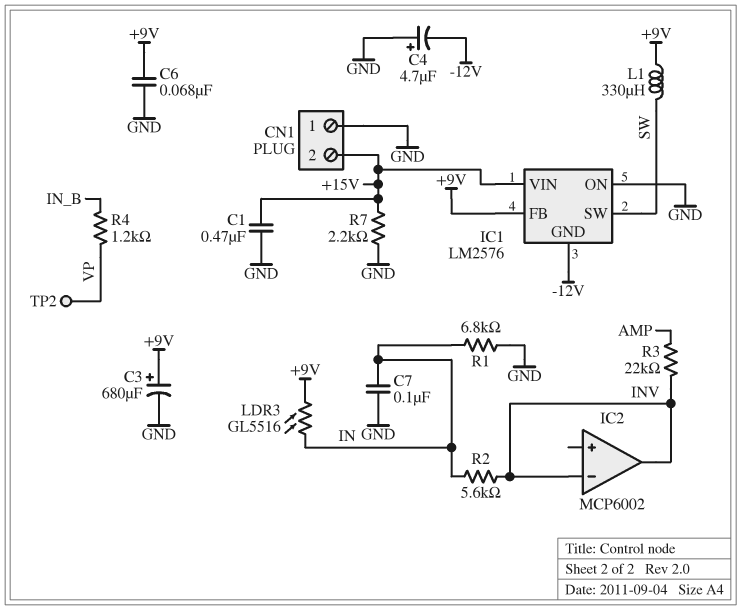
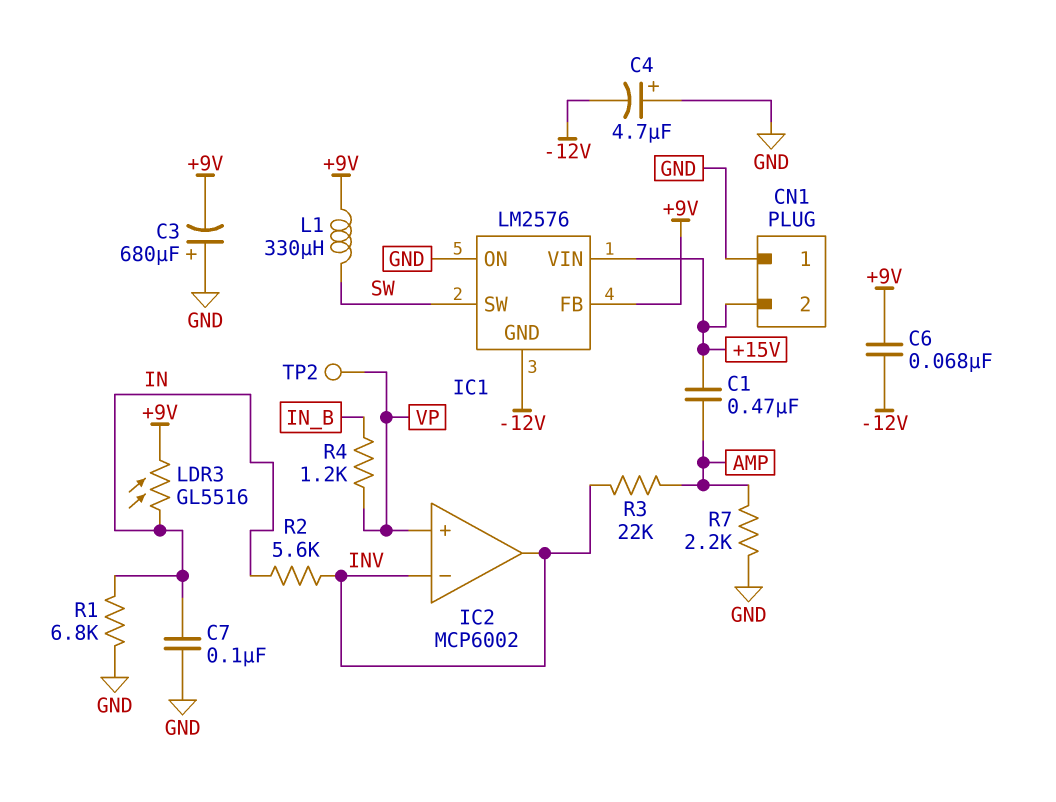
C1: 470nF (+15V, GND) -> 470nF (+15V, AMP)
C3: 680uF (plus +9V, minus GND) -> 680uF (plus GND, minus +9V)
C6: 68nF (+9V, GND) -> 68nF (+9V, -12V)
IC2 pin in+: none -> VP
R7: 2.2k (+15V, GND) -> 2.2k (AMP, GND)

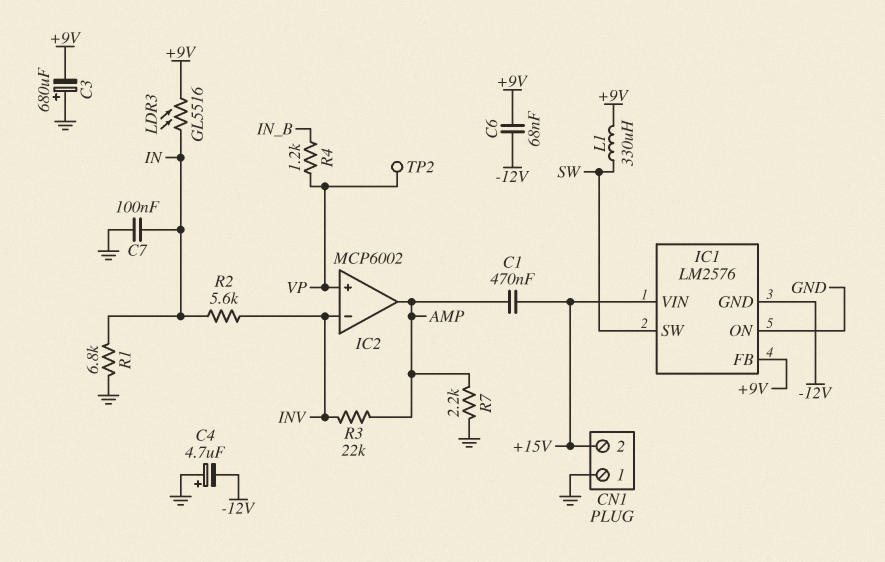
IC2 pin out: INV -> AMP

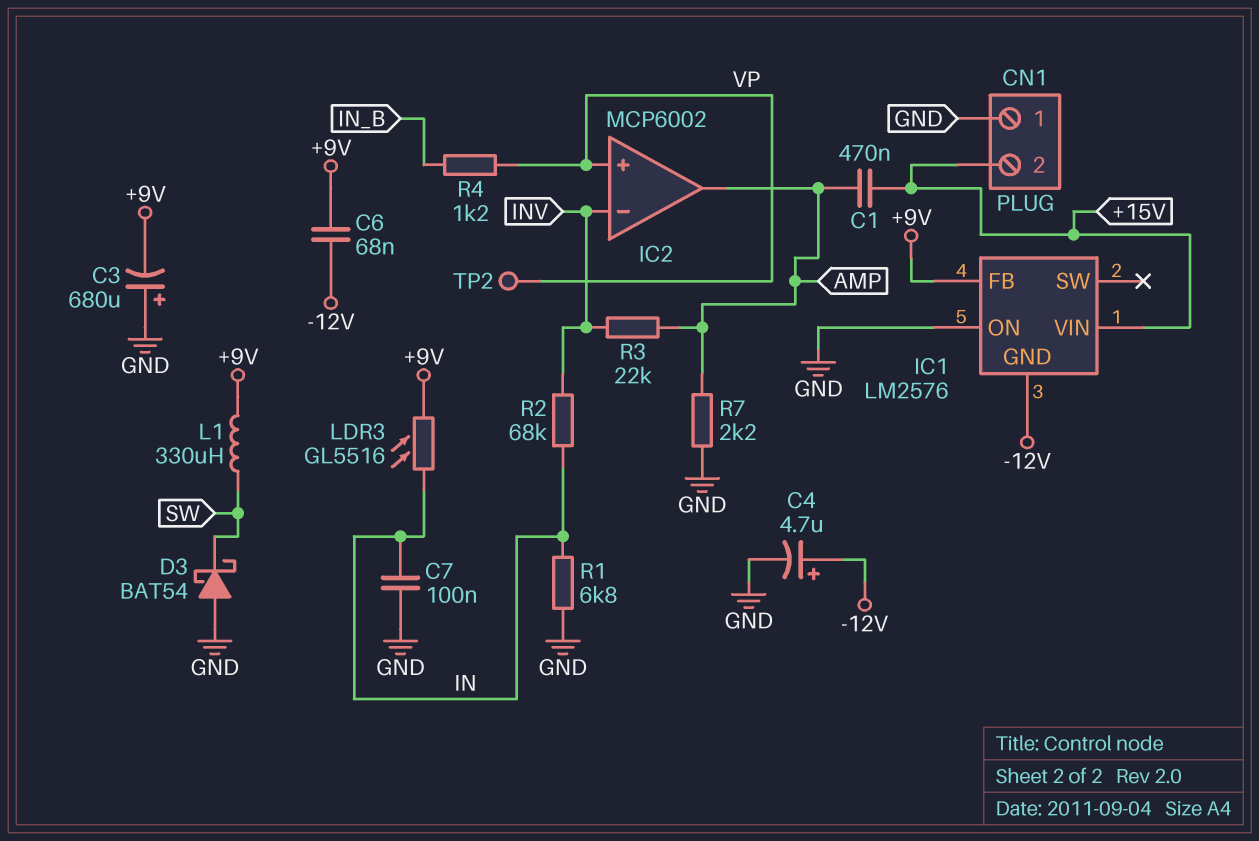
C4: 4.7uF (plus GND, minus -12V) -> 4.7uF (plus -12V, minus GND)
D3: none -> schottky BAT54 (A GND, K SW)
IC1 pin SW: SW -> none
R2: 5.6k (IN, INV) -> 68k (IN, INV)

